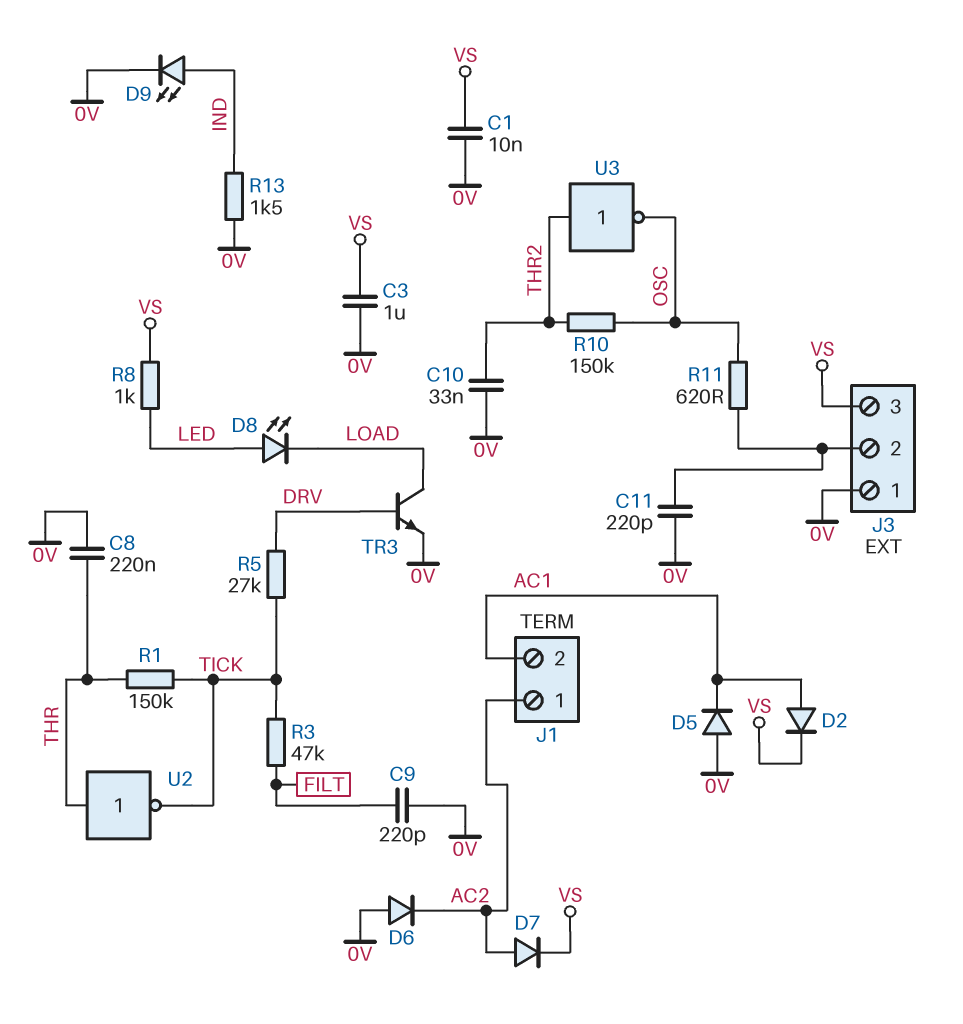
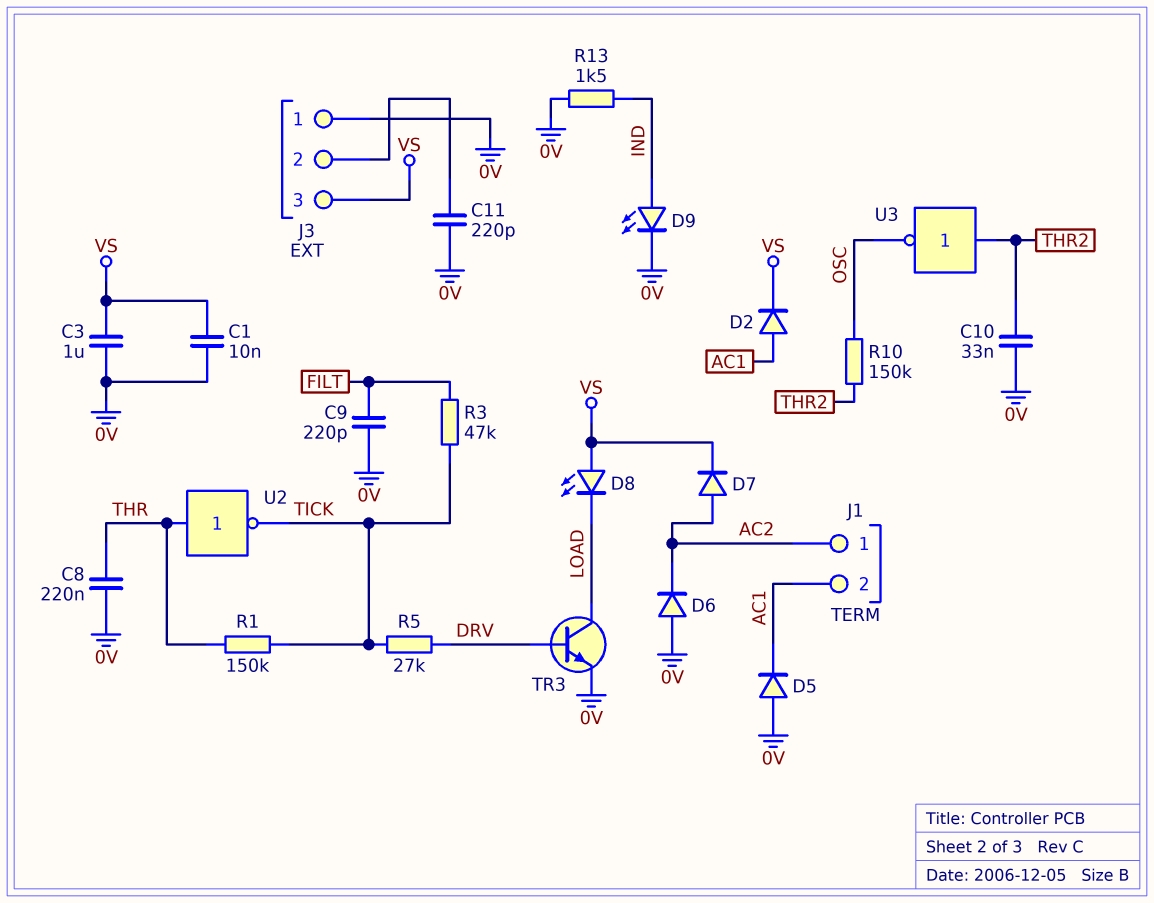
D8: LED (A LED, K LOAD) -> LED (A VS, K LOAD)
R8: 1k (LED, VS) -> none
R11: 620 (J3/2, OSC) -> none

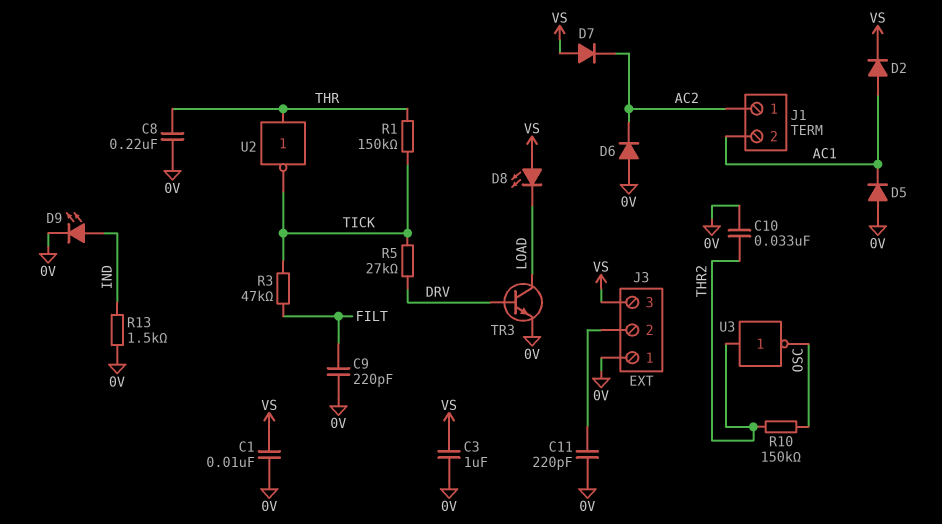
D7: diode (A AC2, K VS) -> diode (A VS, K AC2)

